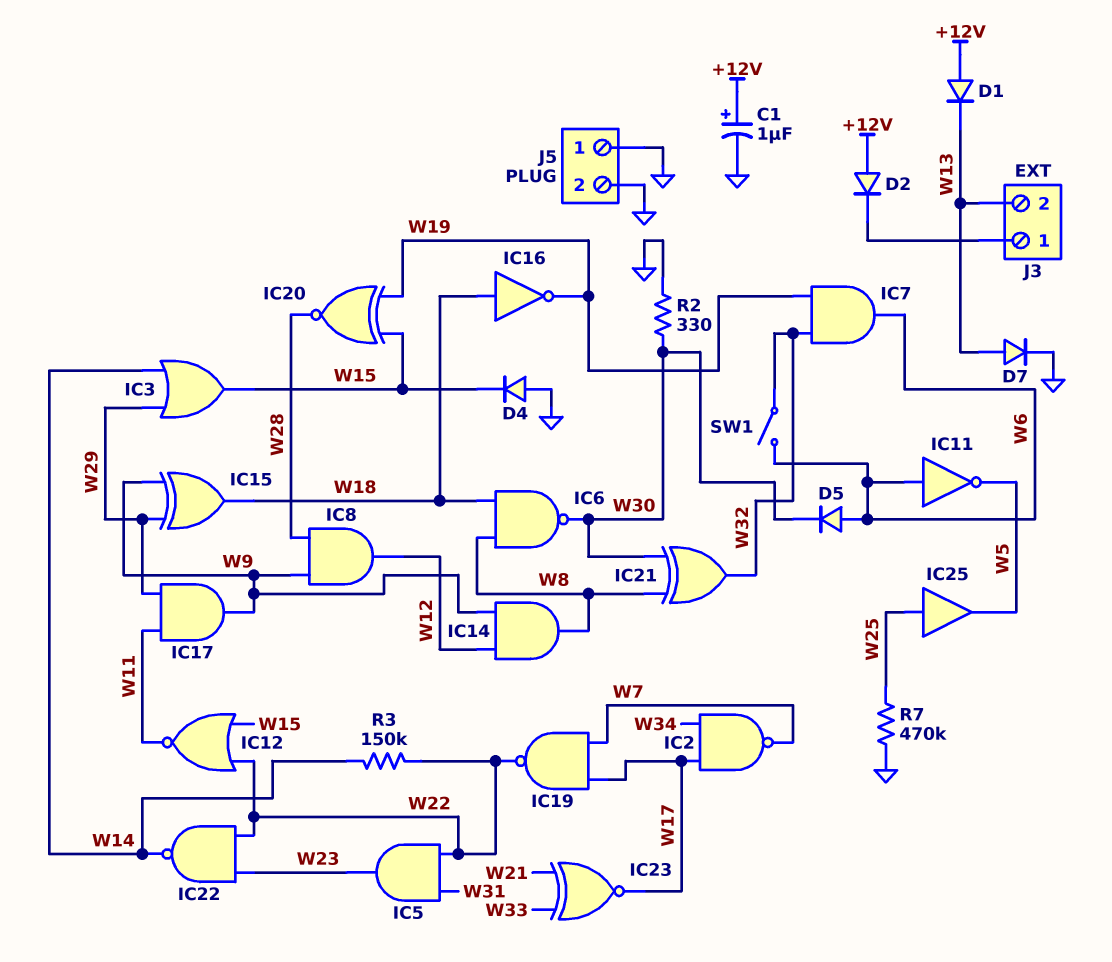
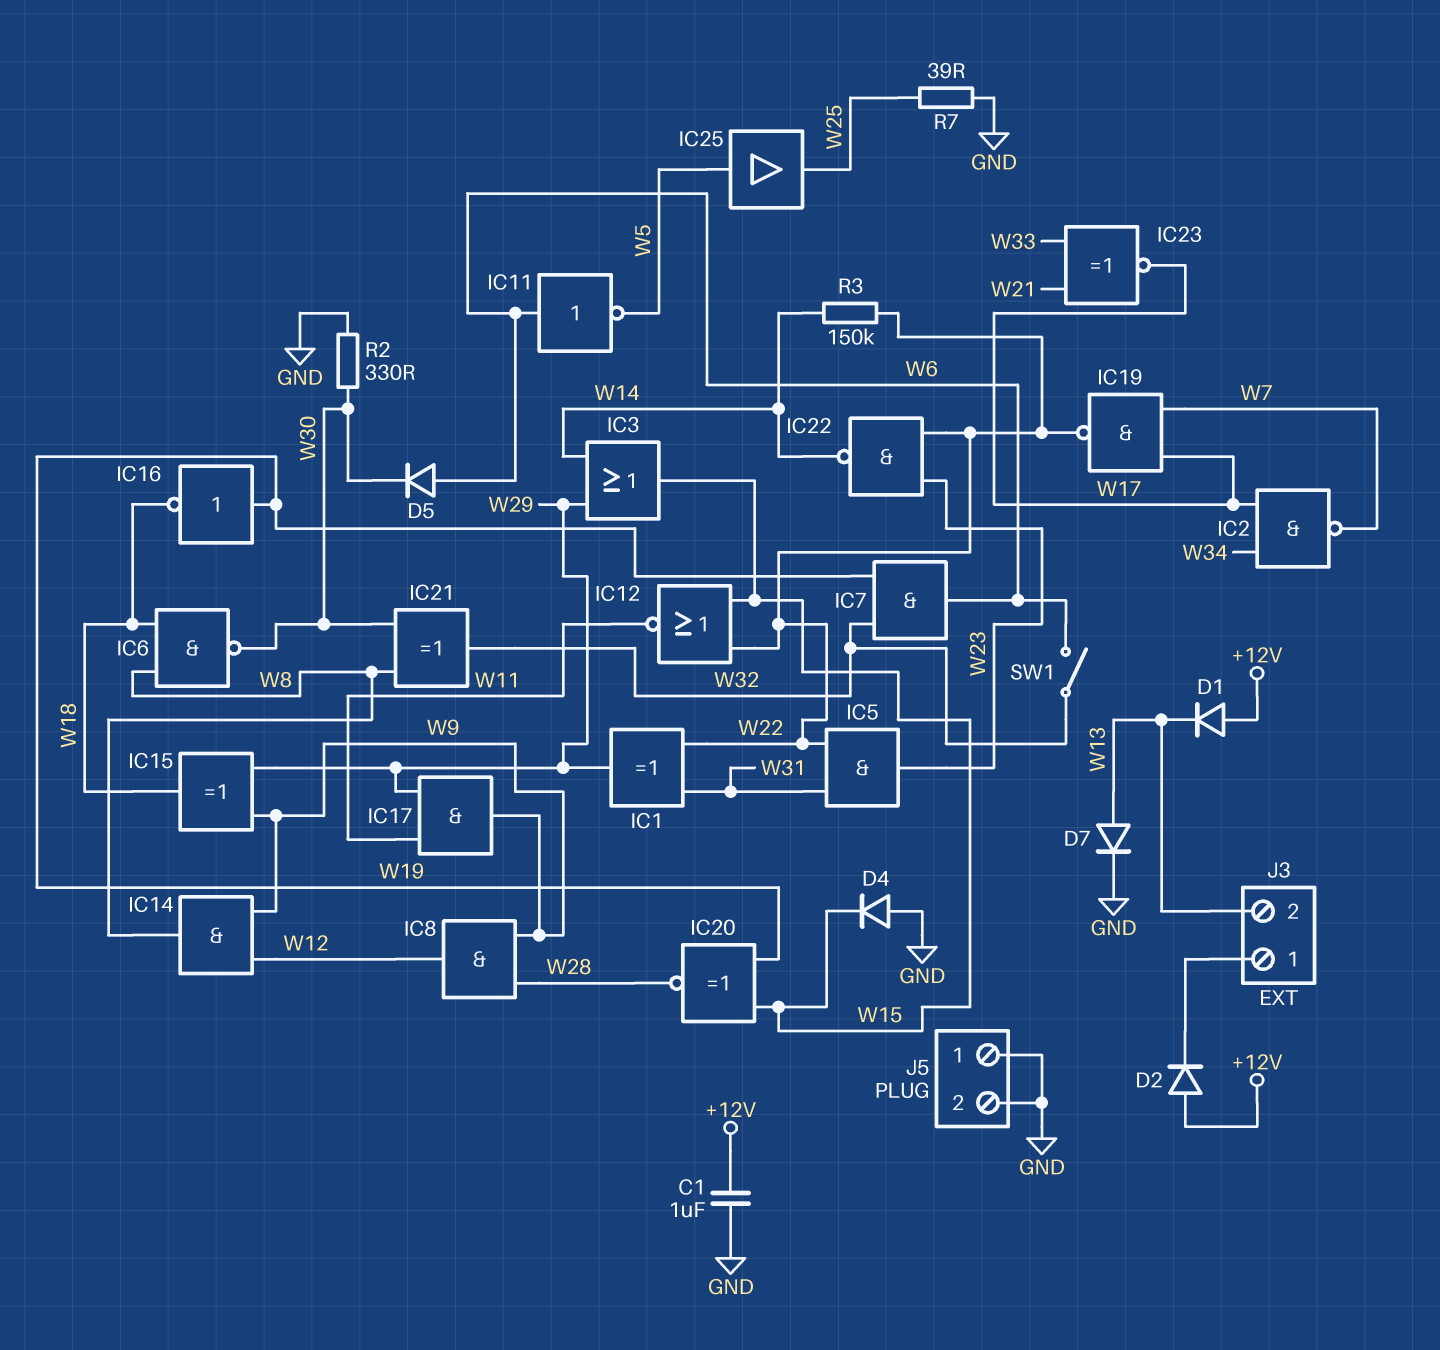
C1: 1uF (plus +12V, minus GND) -> 1uF (+12V, GND)
IC1: none -> XOR (in W22, in W31, out W29)
IC16: NOT (in W18, out W19) -> NOT (in W19, out W18)
IC25: buffer (in W25, out W5) -> buffer (in W5, out W25)
R7: 470k (GND, W25) -> 39 (GND, W25)

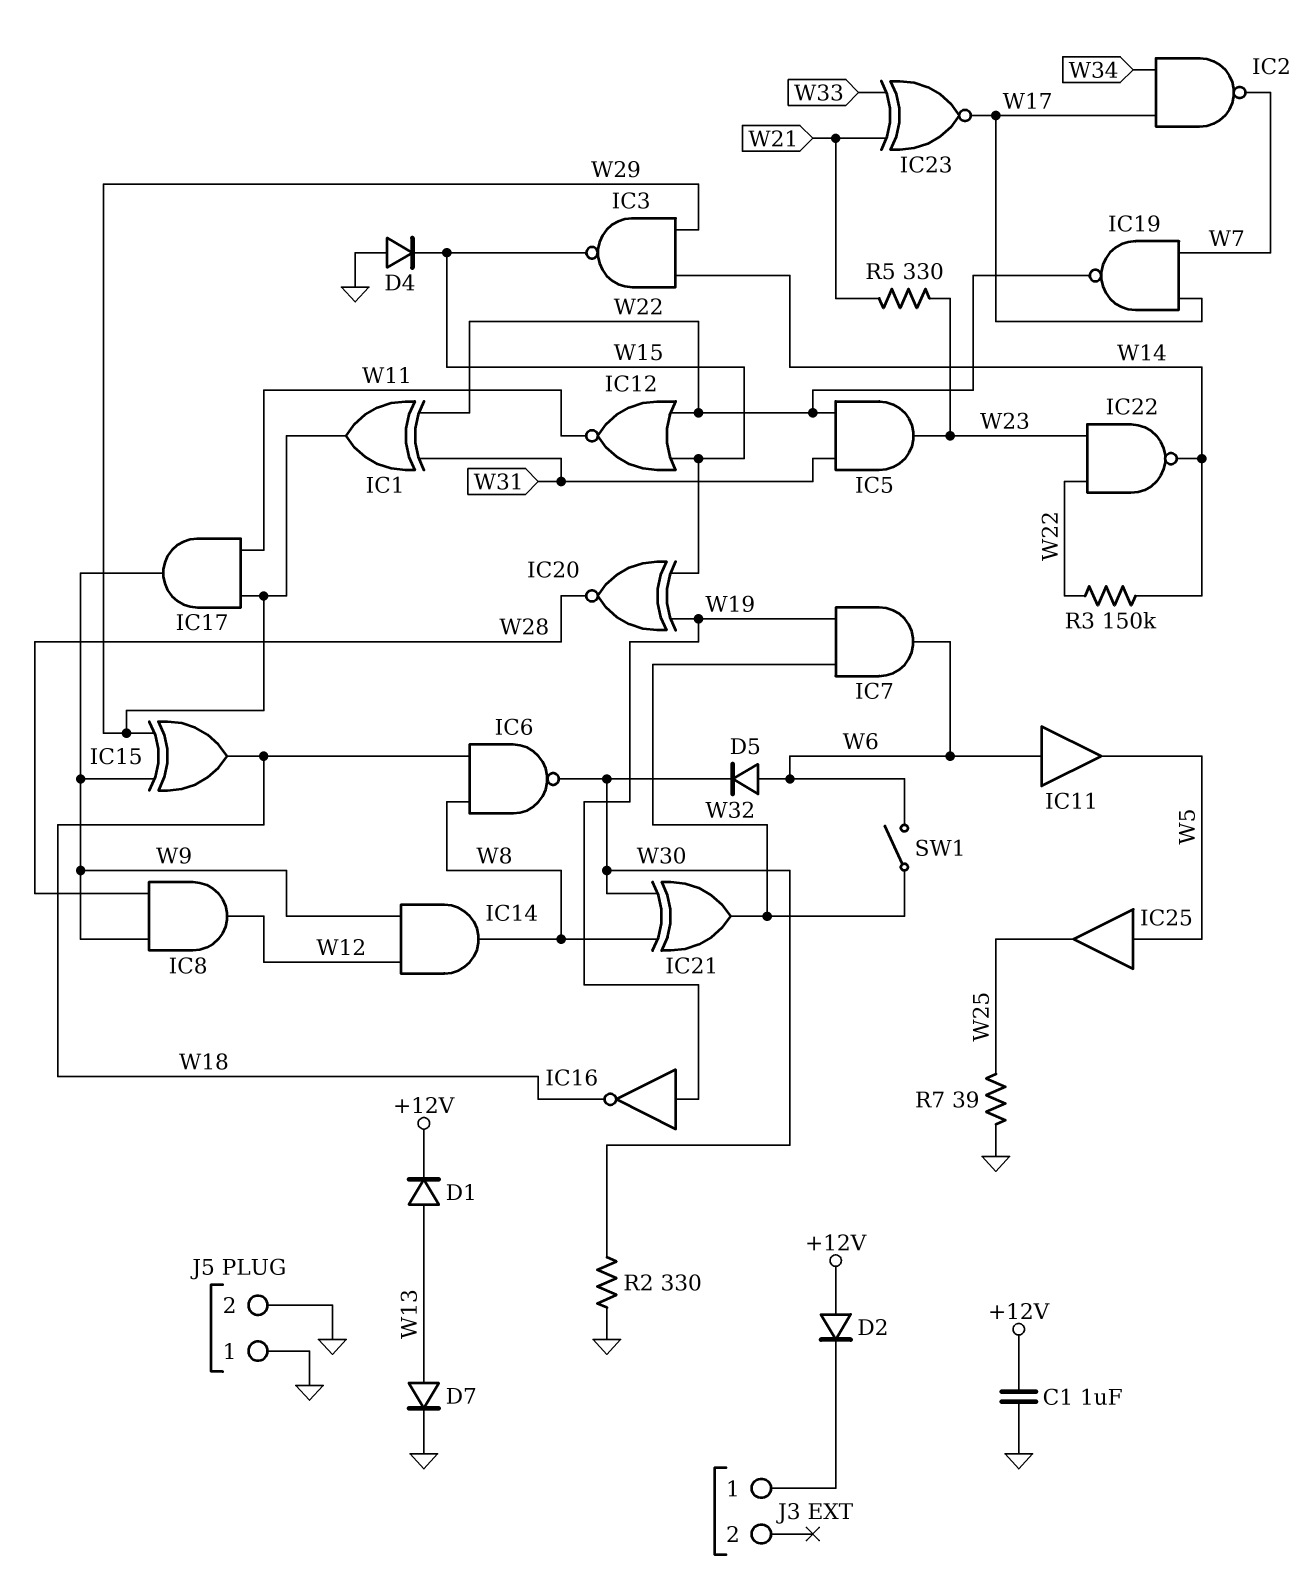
D1: diode (A +12V, K W13) -> diode (A W13, K +12V)
IC3: OR (in W14, in W29, out W15) -> NAND (in W14, in W29, out W15)
IC11: NOT (in W6, out W5) -> buffer (in W6, out W5)
J3 pin 2: W13 -> none
R5: none -> 330 (W21, W23)

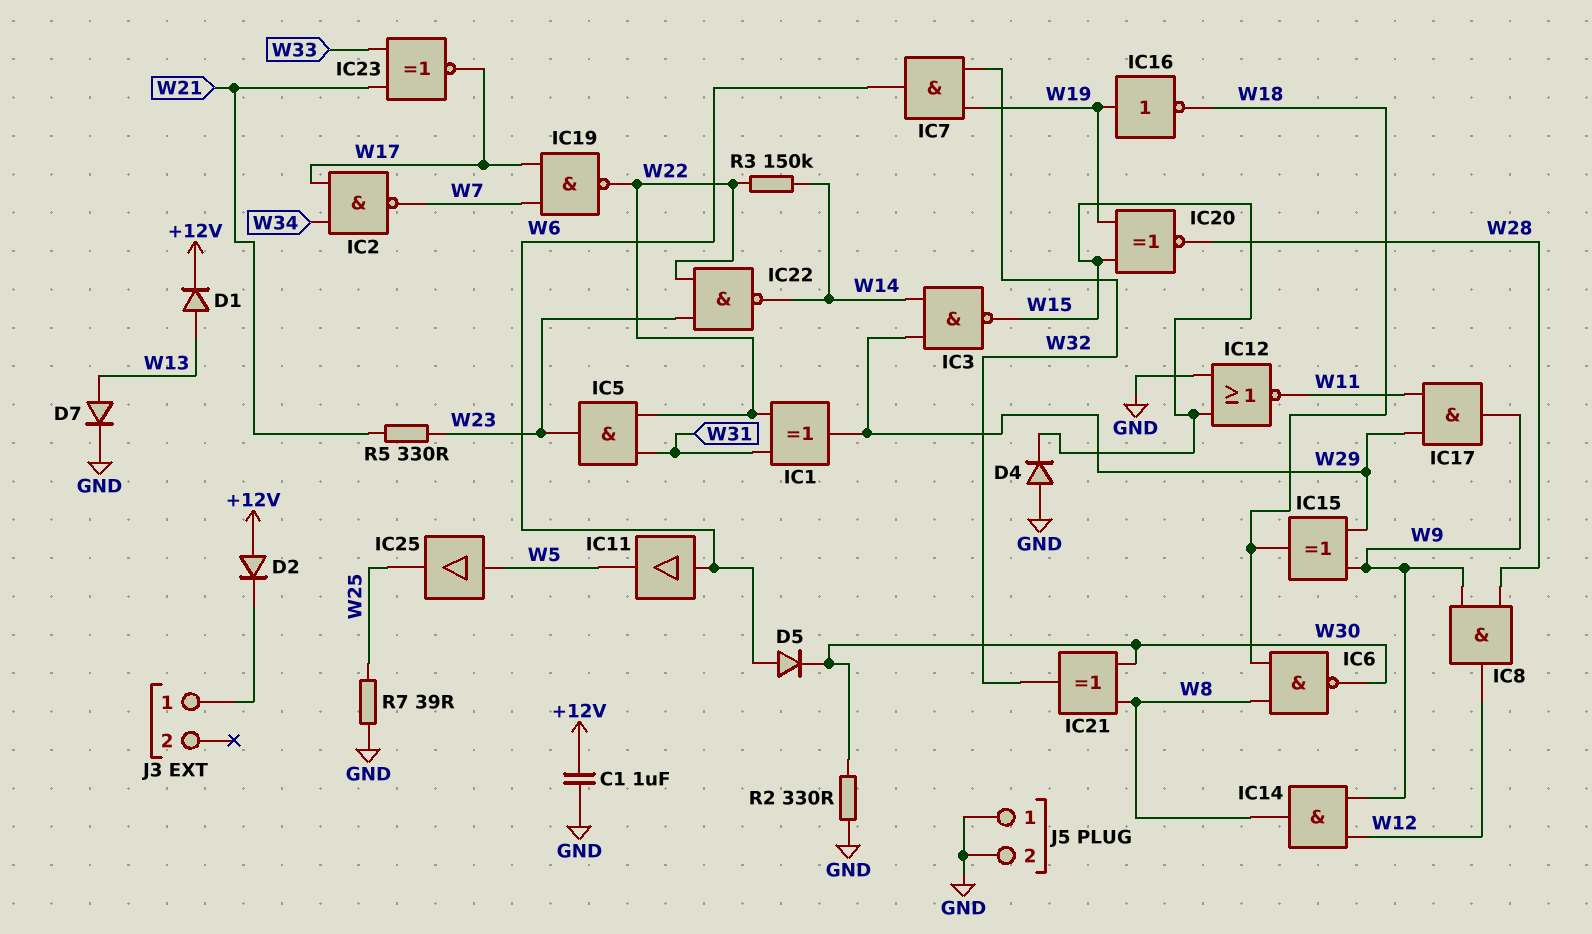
IC12: NOR (in W15, in W22, out W11) -> NOR (in GND, in W15, out W11)
SW1: switch (W6, W32) -> none

